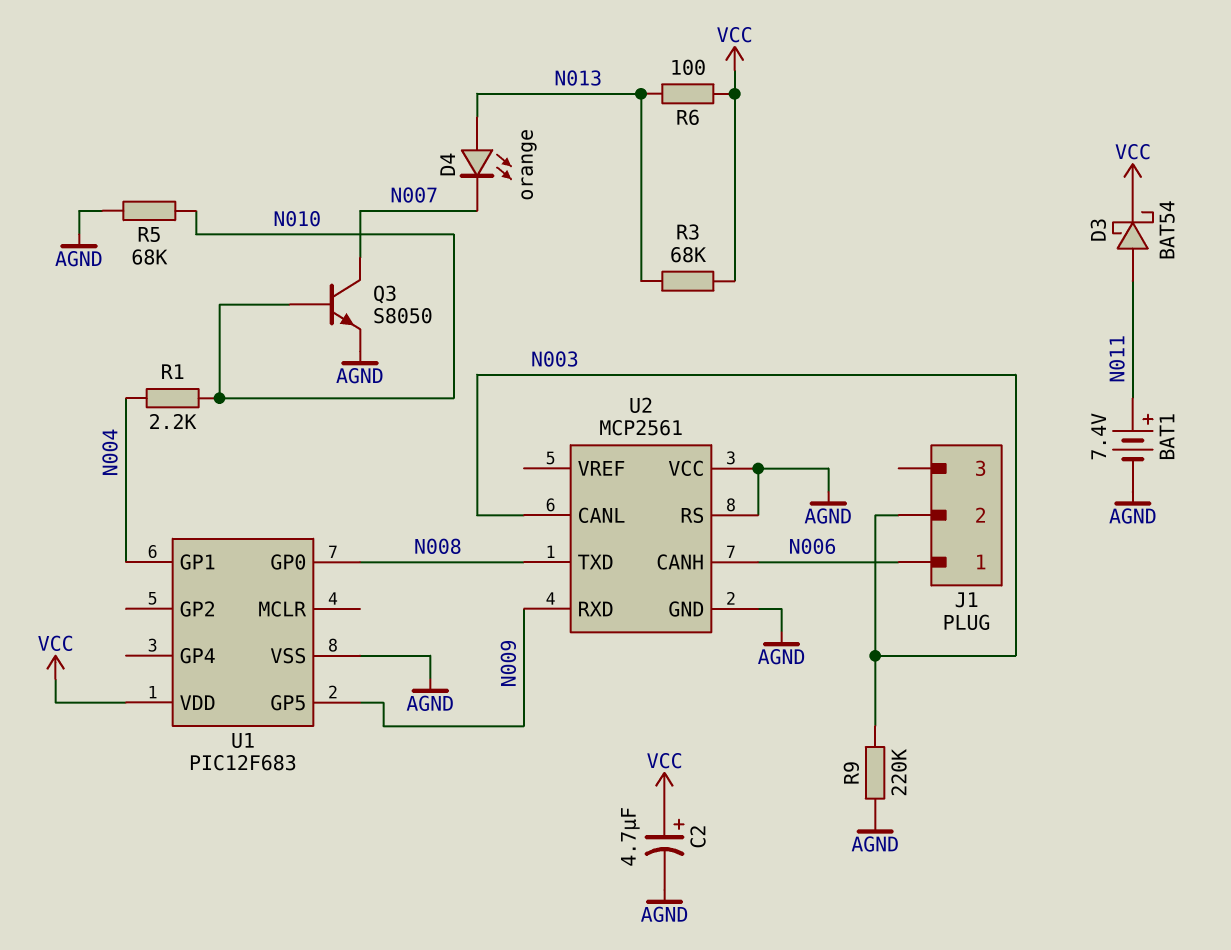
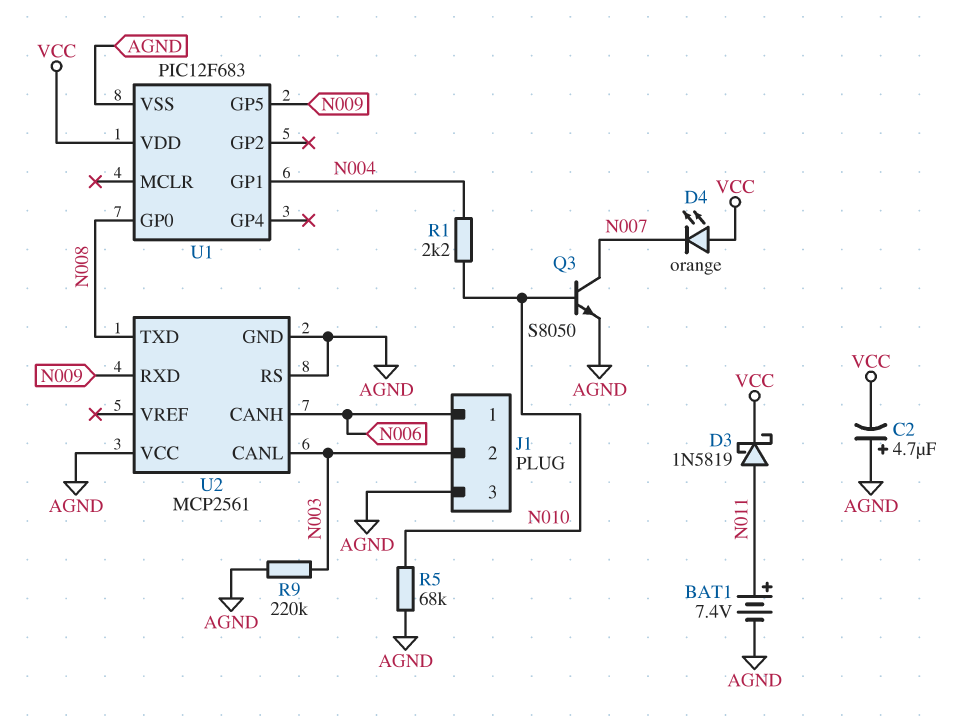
C2: 4.7uF (plus VCC, minus AGND) -> 4.7uF (plus AGND, minus VCC)
D3: schottky BAT54 (A N011, K VCC) -> schottky 1N5819 (A N011, K VCC)
D4: LED orange (A N013, K N007) -> LED orange (A VCC, K N007)
J1 pin 3: none -> AGND
R3: 68k (N013, VCC) -> none
R6: 100 (N013, VCC) -> none

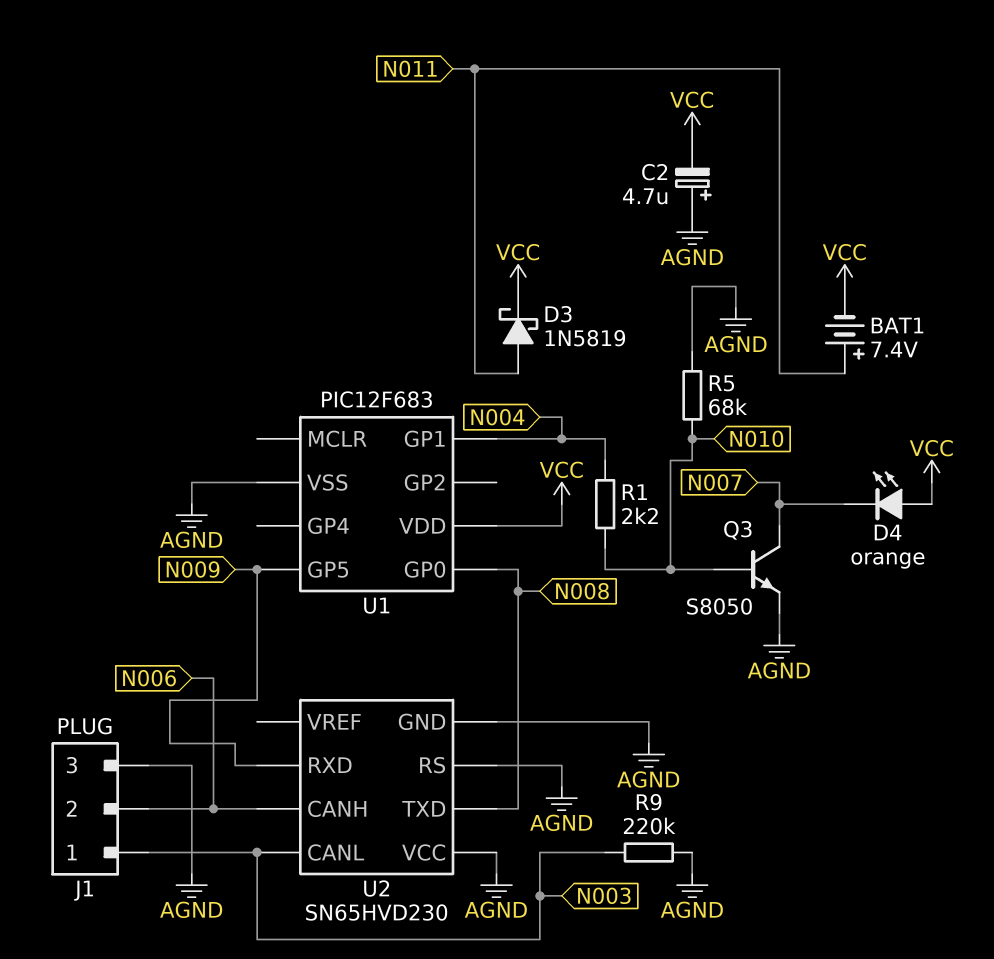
BAT1: 7.4V (plus N011, minus AGND) -> 7.4V (plus N011, minus VCC)
J1 pin 1: N006 -> N003
J1 pin 2: N003 -> N006
U2: MCP2561 -> SN65HVD230

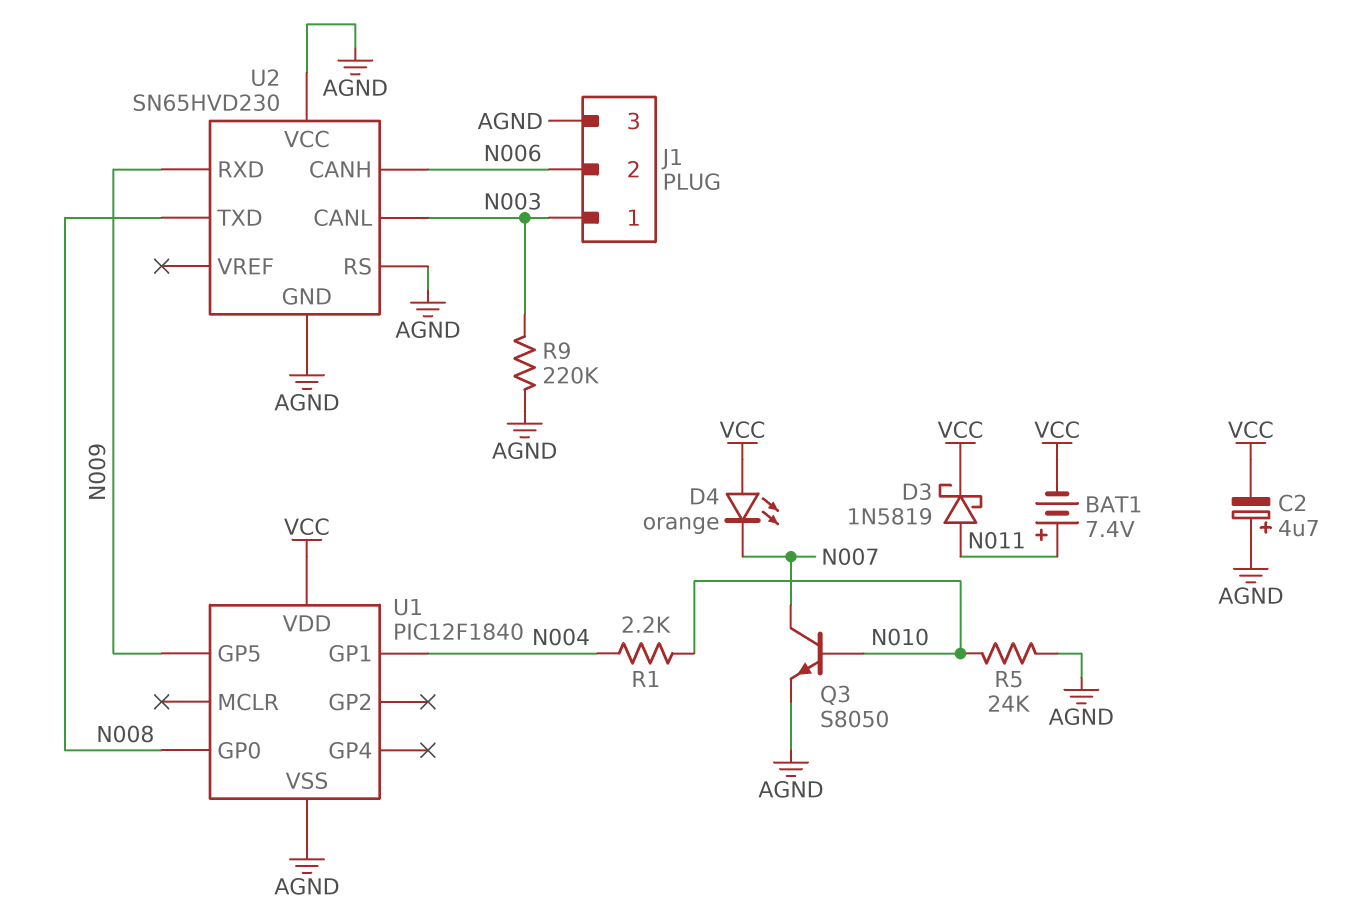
R5: 68k (AGND, N010) -> 24k (AGND, N010)
U1: PIC12F683 -> PIC12F1840

